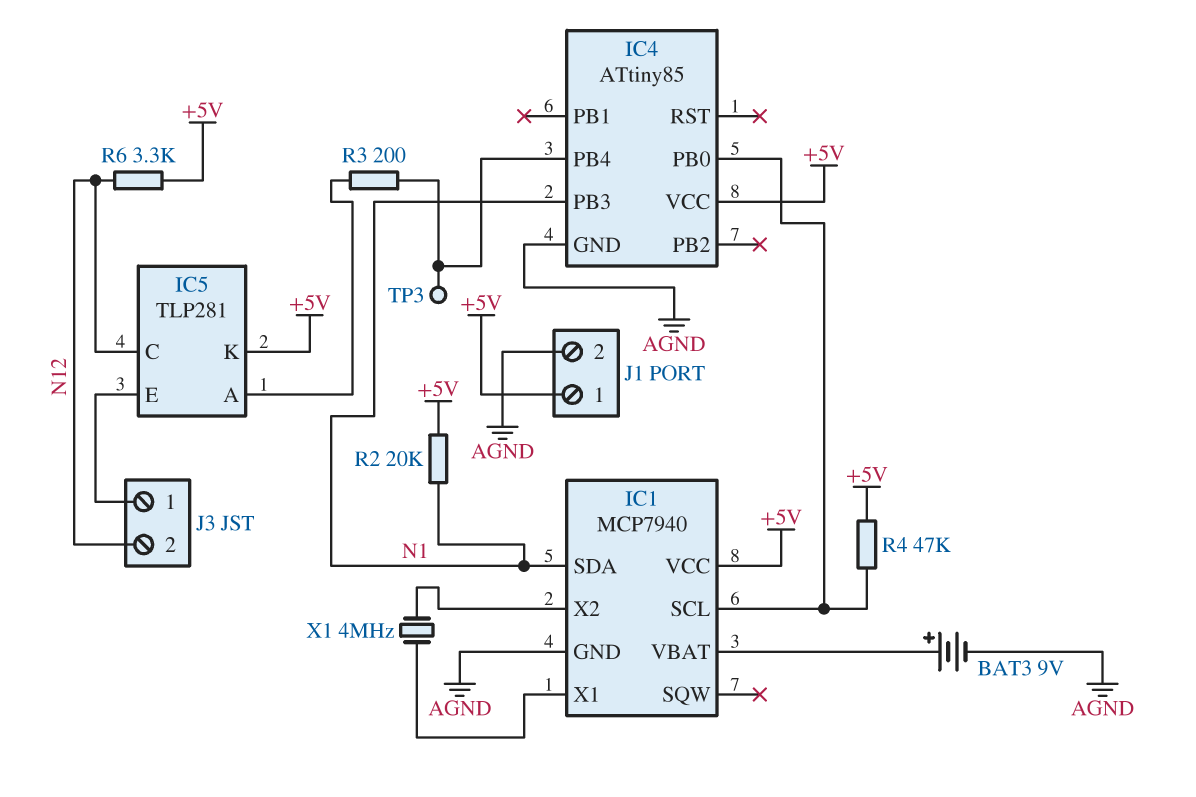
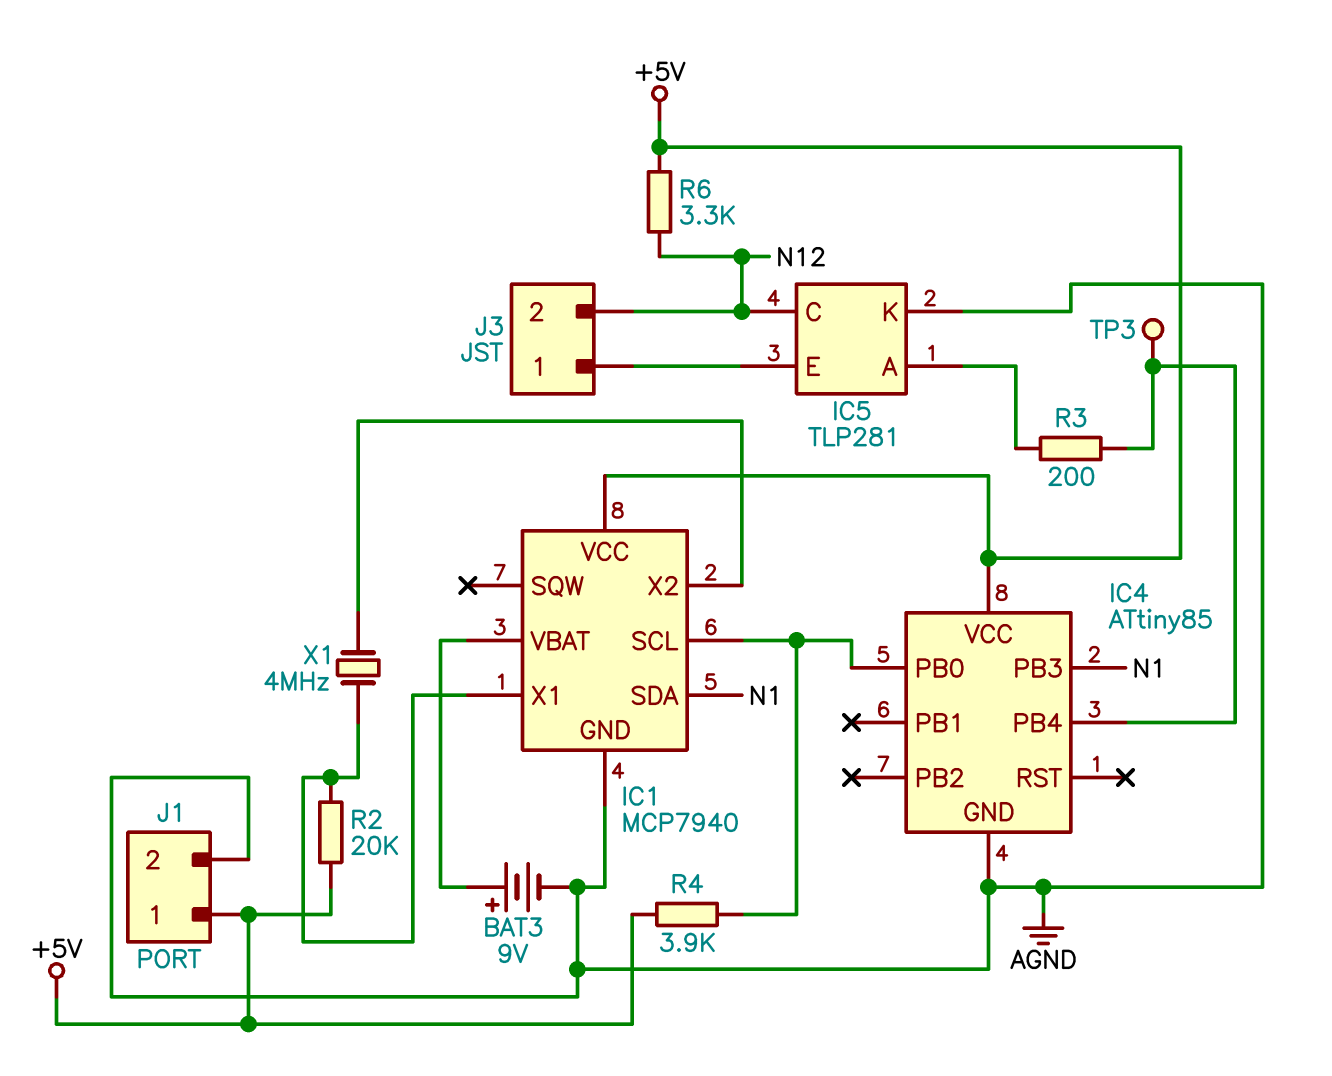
IC5 pin K: +5V -> AGND
R2: 20k (+5V, N1) -> 20k (+5V, IC1/X1)
R4: 47k (+5V, IC1/SCL) -> 3.9k (+5V, IC1/SCL)

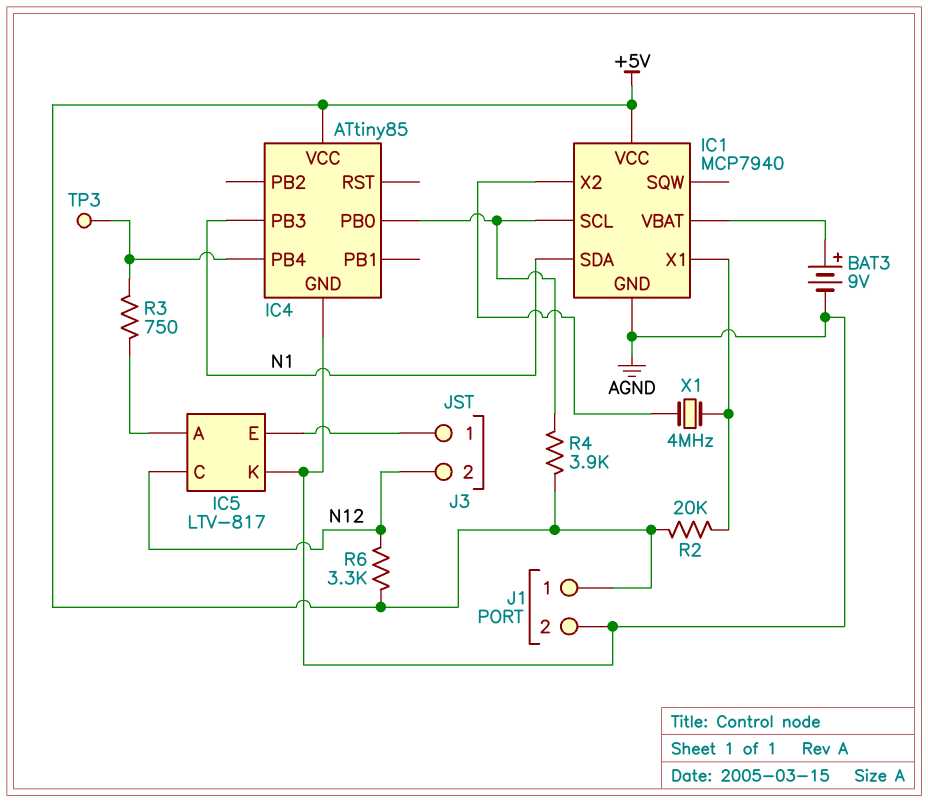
IC5: TLP281 -> LTV-817
R3: 200 (IC4/PB4, IC5/A) -> 750 (IC4/PB4, IC5/A)

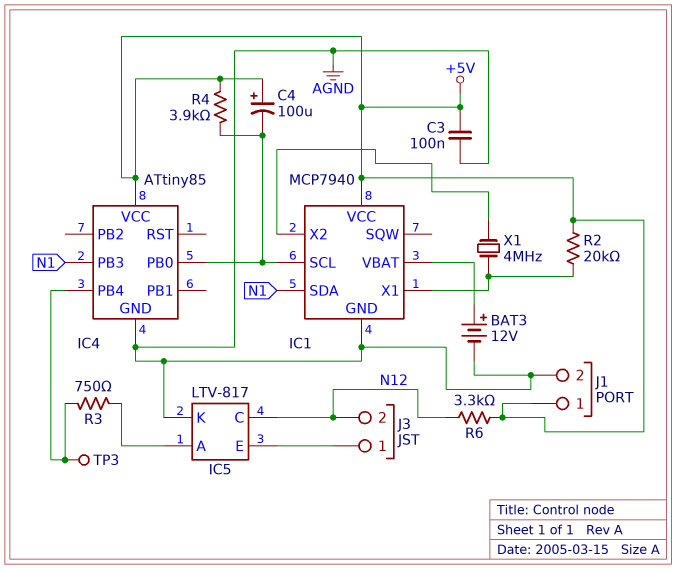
BAT3: 9V (plus IC1/VBAT, minus AGND) -> 12V (plus IC1/VBAT, minus AGND)
C3: none -> 100nF (+5V, AGND)
C4: none -> 100uF (plus +5V, minus IC1/SCL)

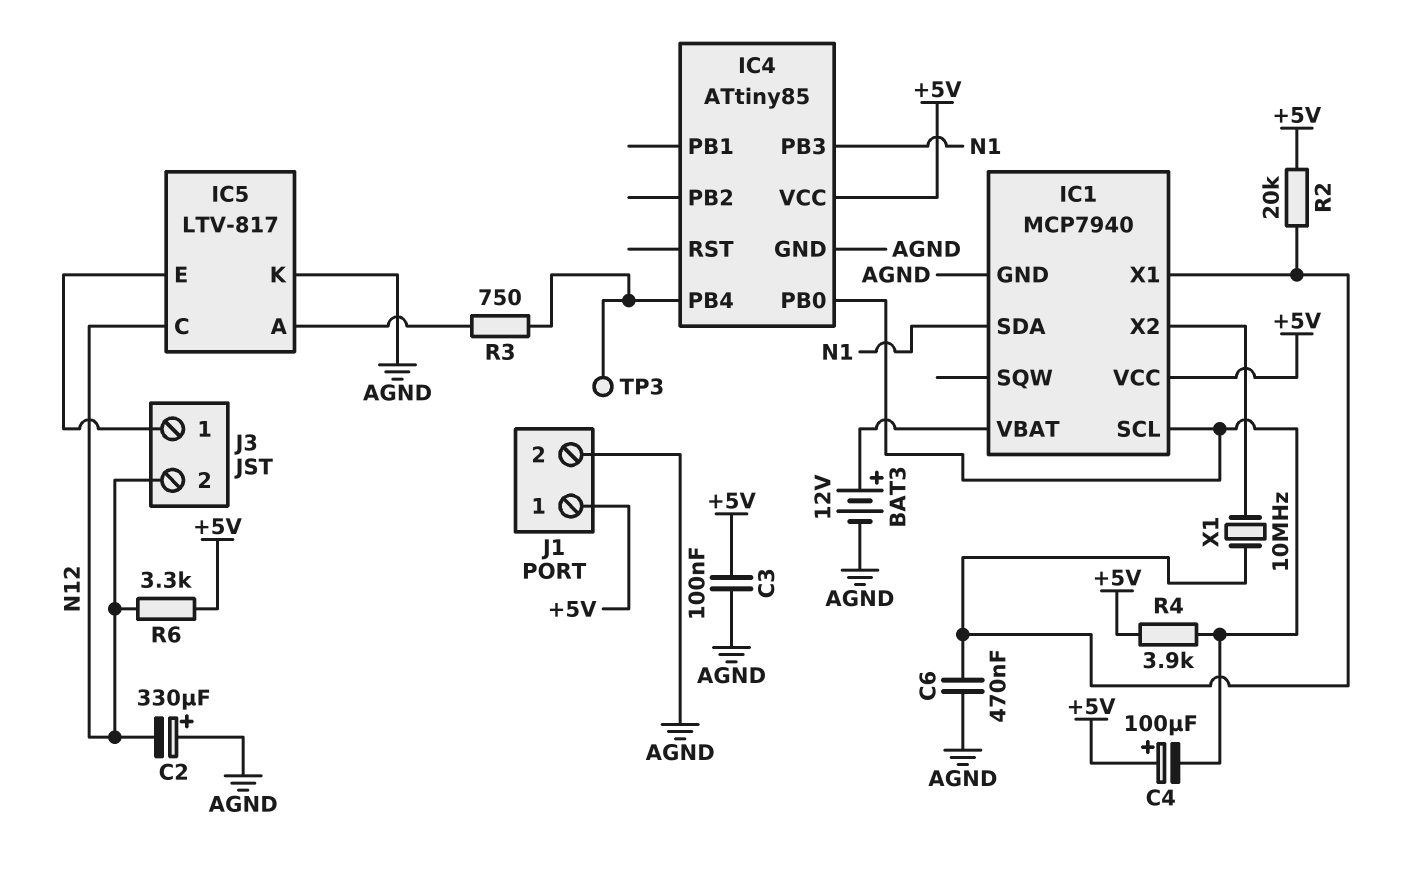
C2: none -> 330uF (plus AGND, minus N12)
C6: none -> 470nF (AGND, IC1/X1)
X1: 4MHz (IC1/X1, IC1/X2) -> 10MHz (IC1/X1, IC1/X2)

